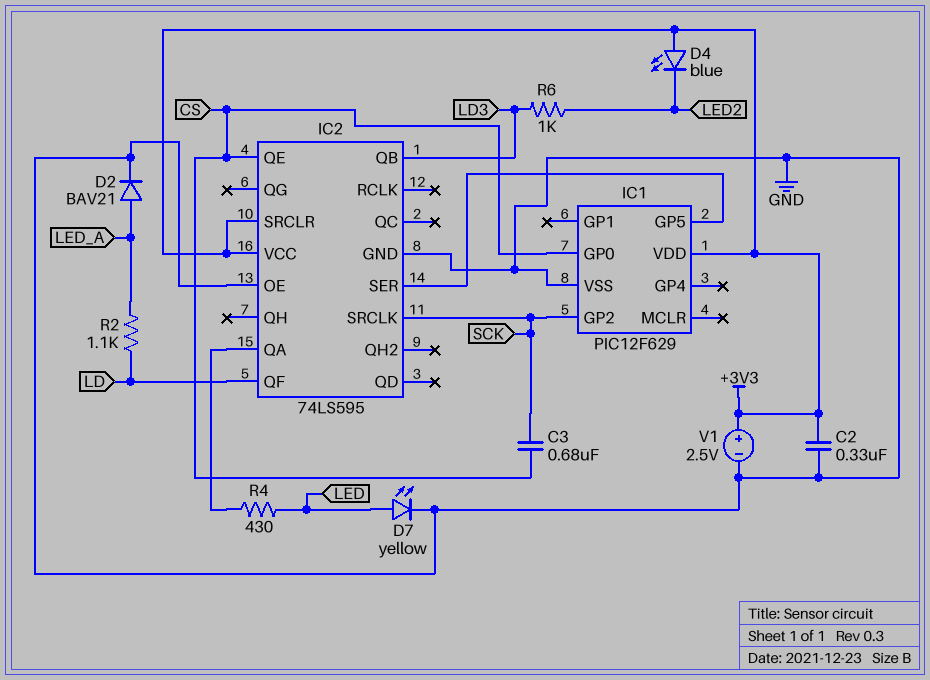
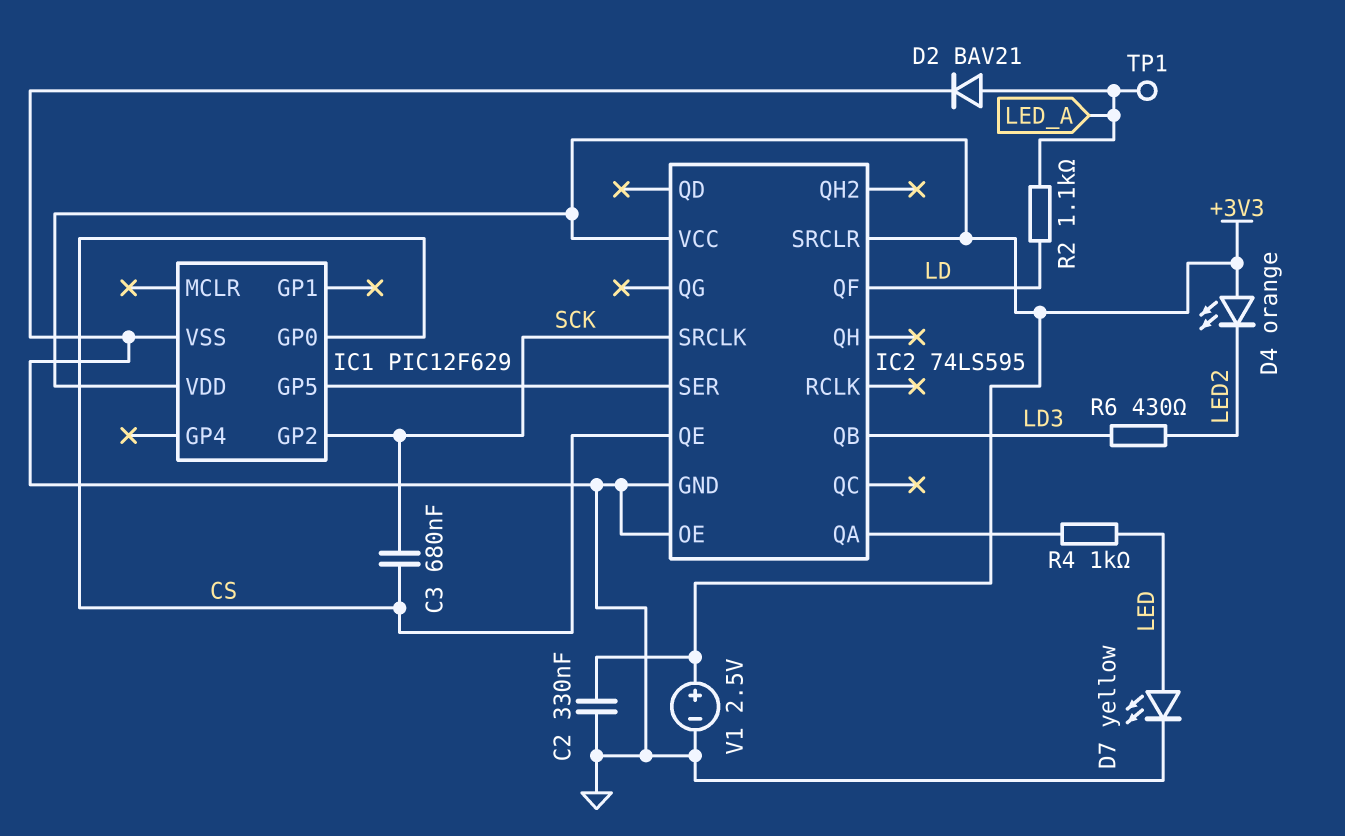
D4: LED blue (A +3V3, K LED2) -> LED orange (A +3V3, K LED2)
R4: 430 (IC2/QA, LED) -> 1k (IC2/QA, LED)
R6: 1k (LD3, LED2) -> 430 (LD3, LED2)
TP1: none -> test point (LED_A)

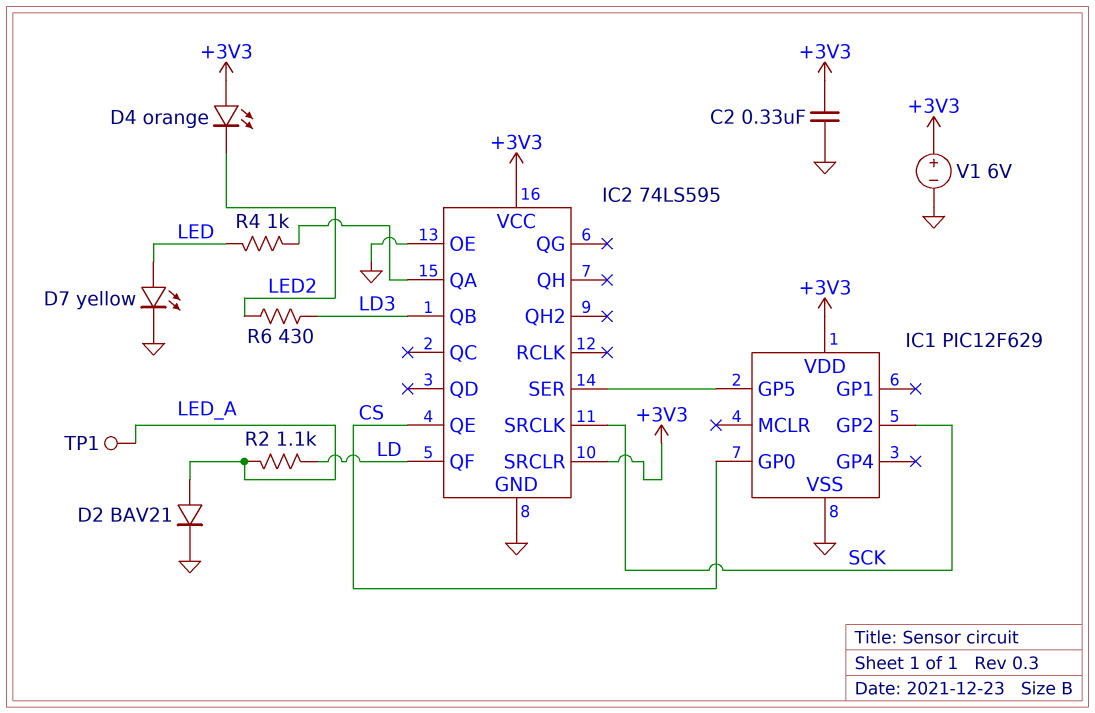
C3: 680nF (CS, SCK) -> none
V1: 2.5V (plus +3V3, minus GND) -> 6V (plus +3V3, minus GND)

